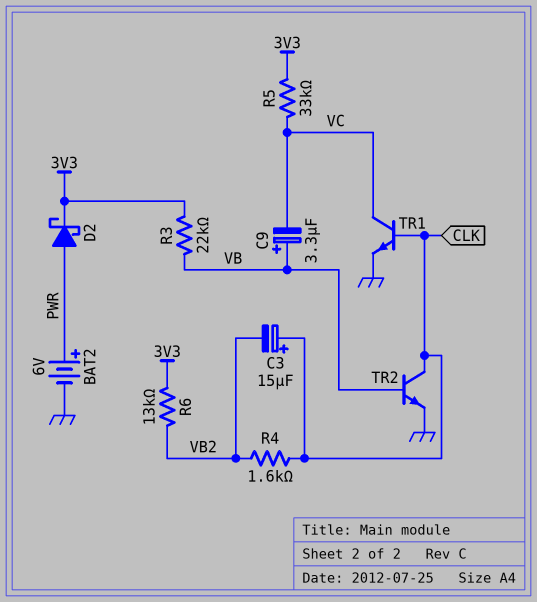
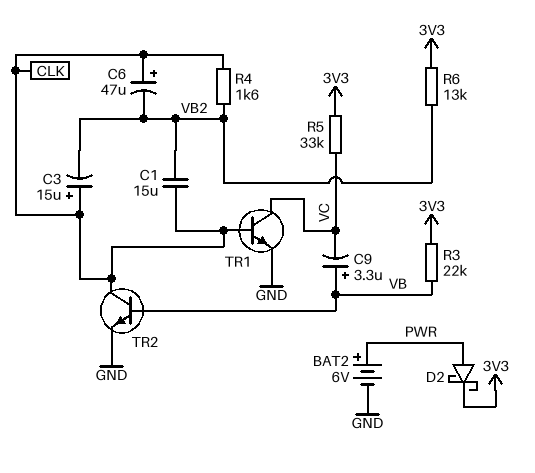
C1: none -> 15uF (CLK, VB2)
C6: none -> 47uF (plus CLK, minus VB2)

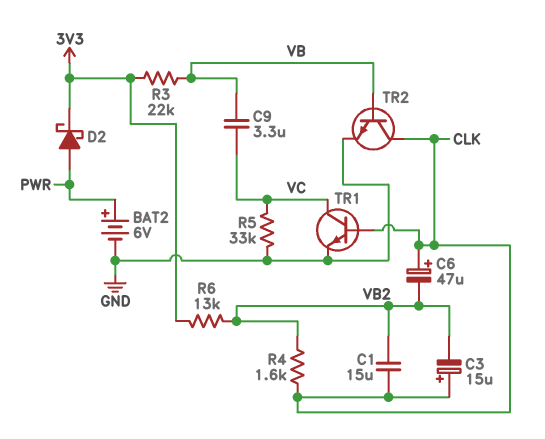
C9: 3.3uF (plus VB, minus VC) -> 3.3uF (VB, VC)
R5: 33k (3V3, VC) -> 33k (GND, VC)

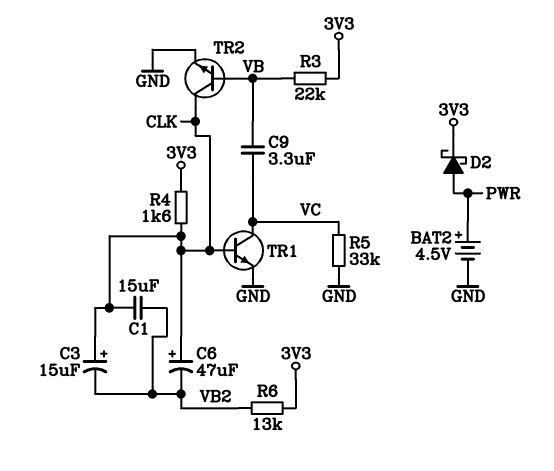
BAT2: 6V (plus PWR, minus GND) -> 4.5V (plus PWR, minus GND)
R4: 1.6k (CLK, VB2) -> 1.6k (3V3, CLK)

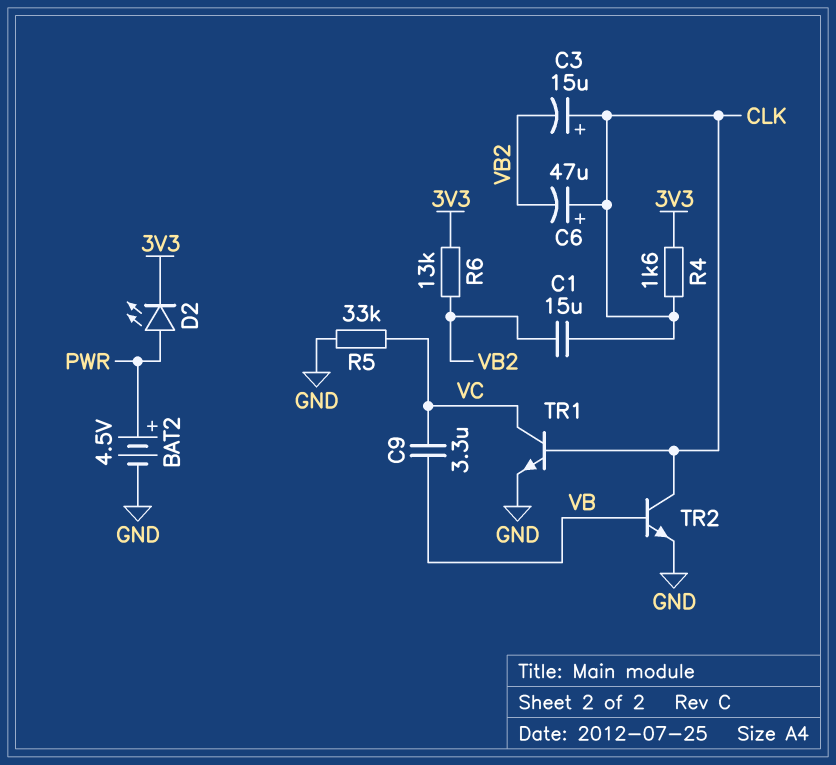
D2: schottky (A PWR, K 3V3) -> LED (A PWR, K 3V3)
R3: 22k (3V3, VB) -> none

